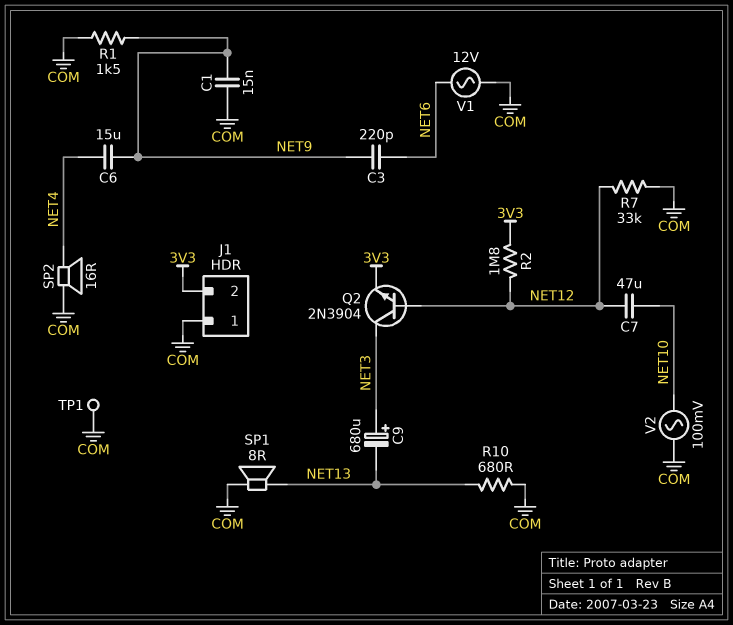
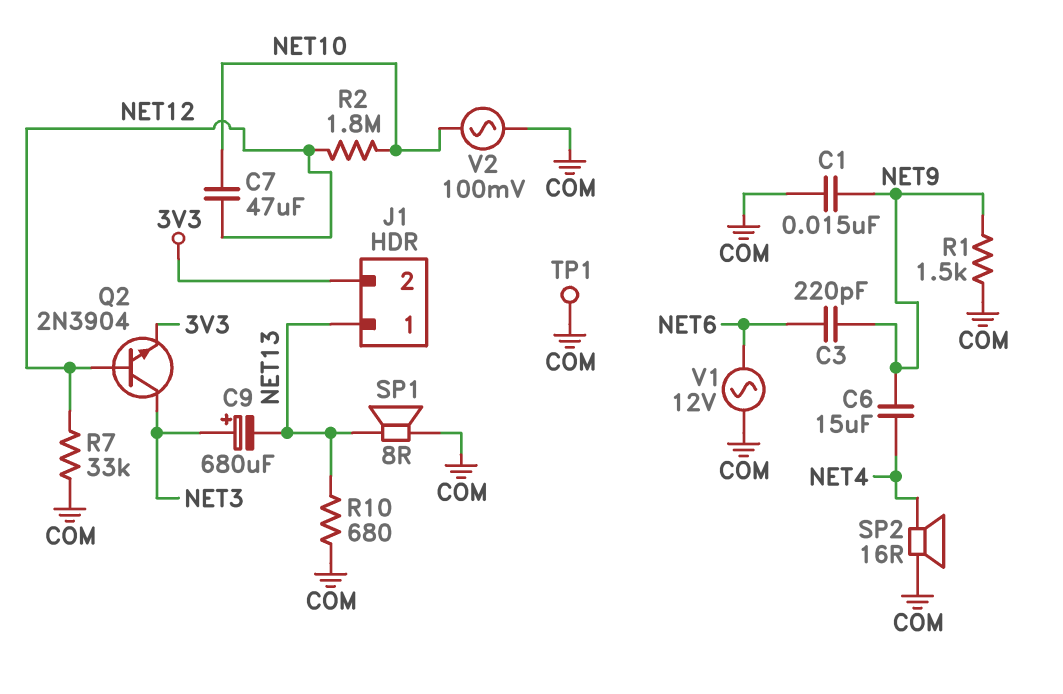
J1 pin 1: COM -> NET13
R2: 1.8M (3V3, NET12) -> 1.8M (NET10, NET12)

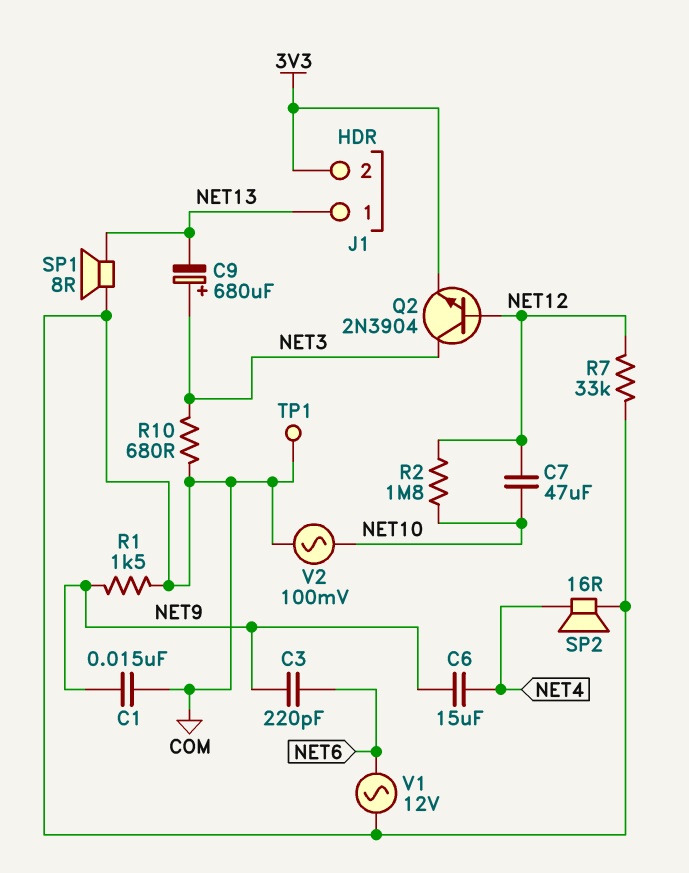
R10: 680 (COM, NET13) -> 680 (COM, NET3)

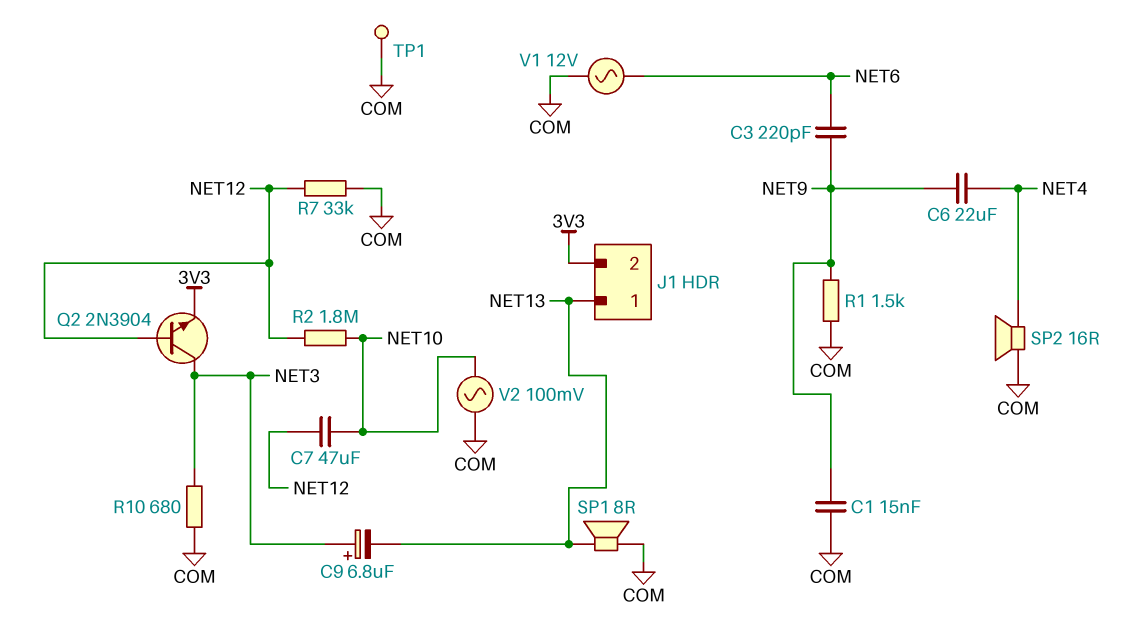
C6: 15uF (NET4, NET9) -> 22uF (NET4, NET9)
C9: 680uF (plus NET3, minus NET13) -> 6.8uF (plus NET3, minus NET13)

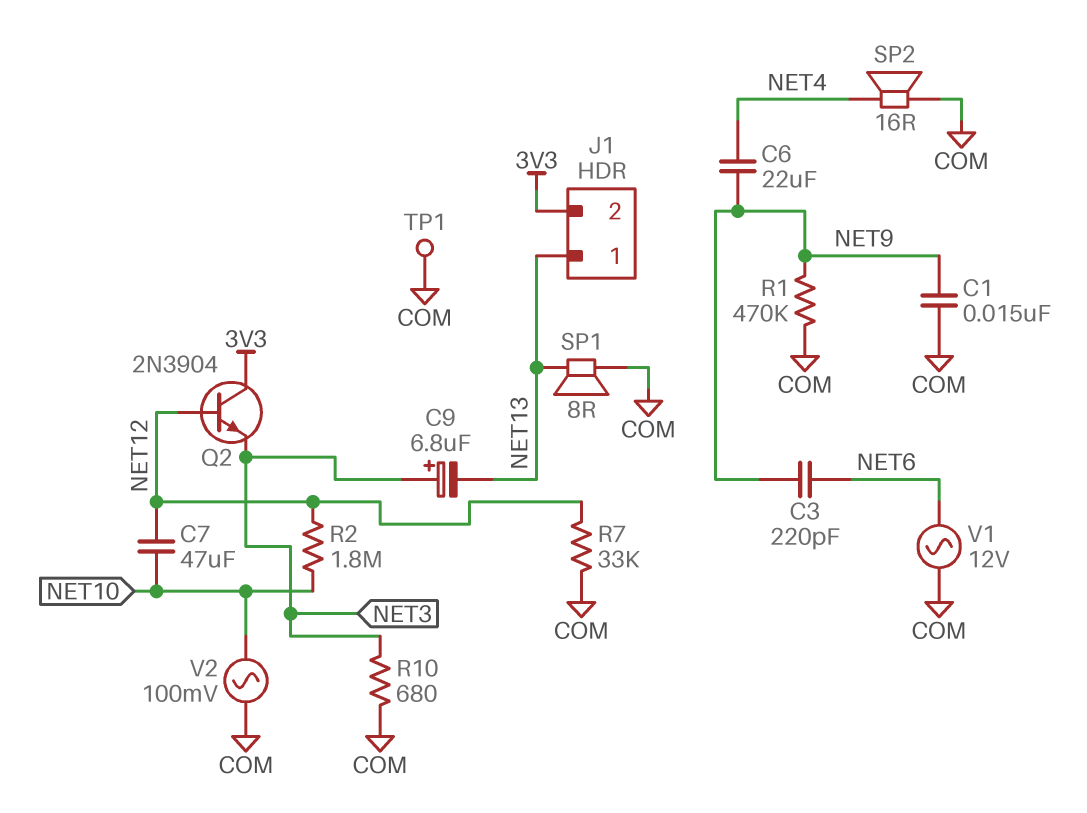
Q2: NPN 2N3904 (B NET12, C NET3, E 3V3) -> NPN 2N3904 (B NET12, C 3V3, E NET3)
R1: 1.5k (COM, NET9) -> 470k (COM, NET9)

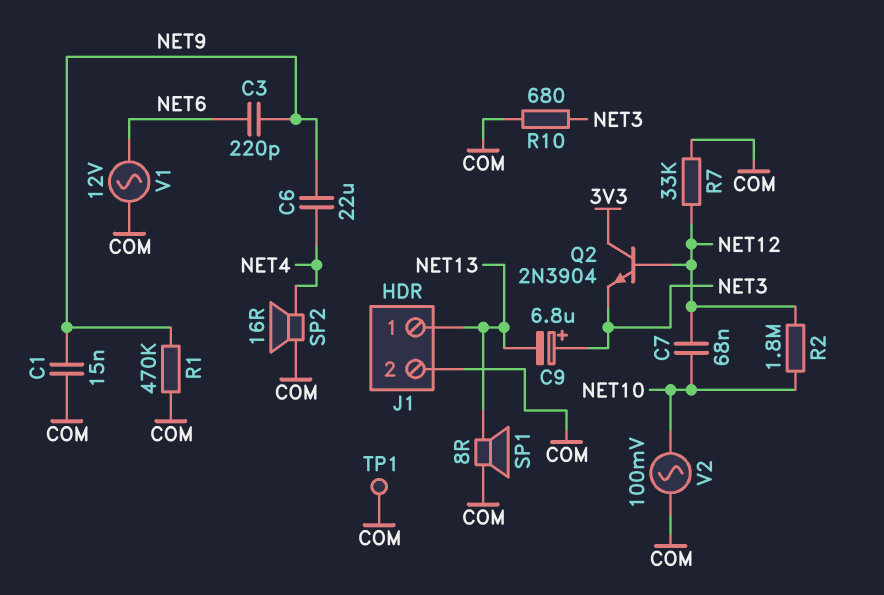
C7: 47uF (NET10, NET12) -> 68nF (NET10, NET12)
J1 pin 2: 3V3 -> COM

